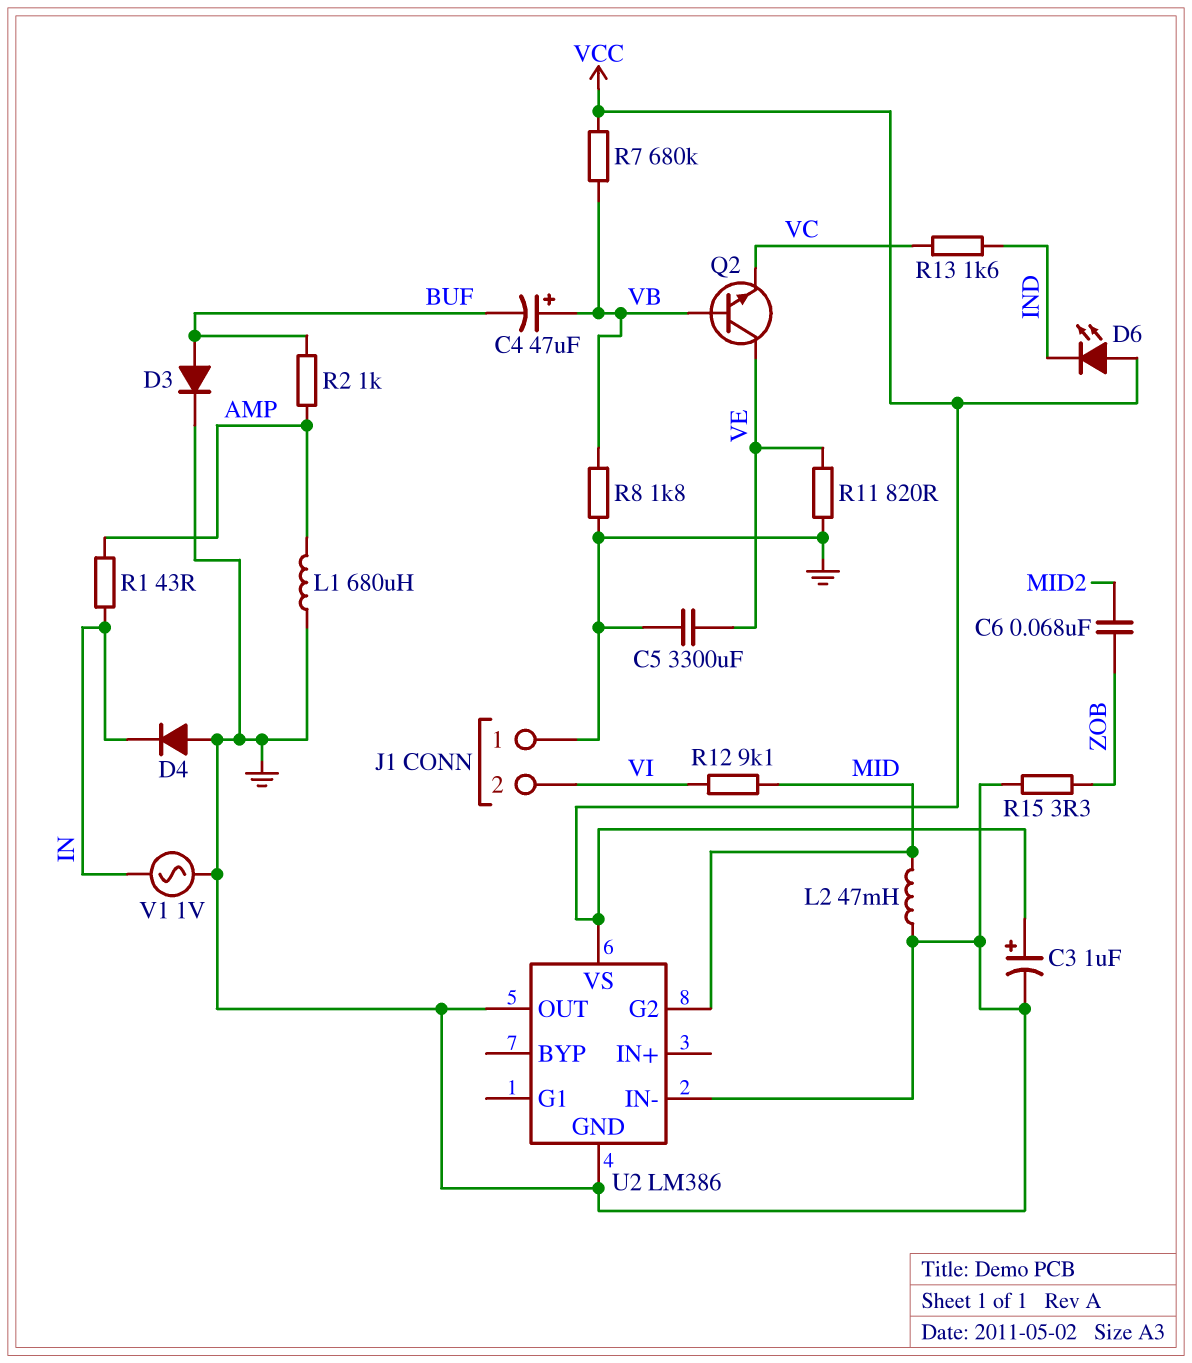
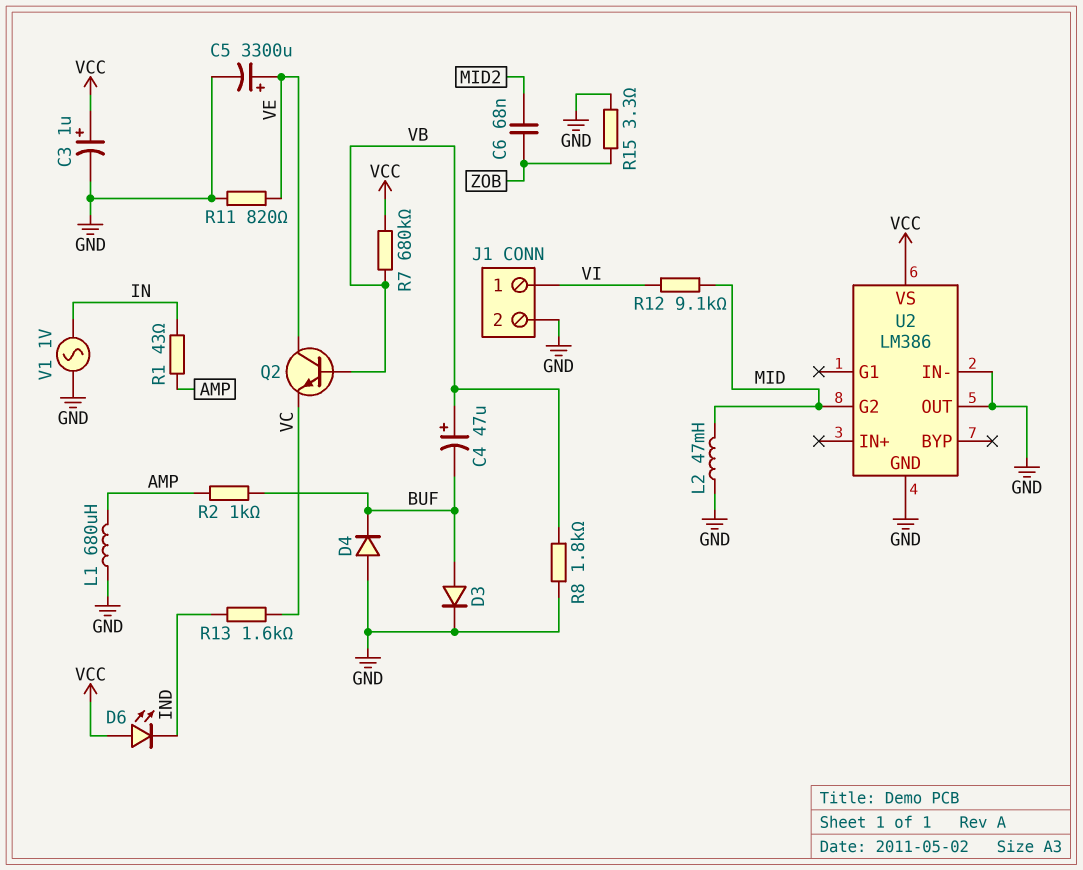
C5: 3300uF (GND, VE) -> 3300uF (plus VE, minus GND)
D4: diode (A GND, K IN) -> diode (A GND, K BUF)
J1 pin 1: GND -> VI
J1 pin 2: VI -> GND

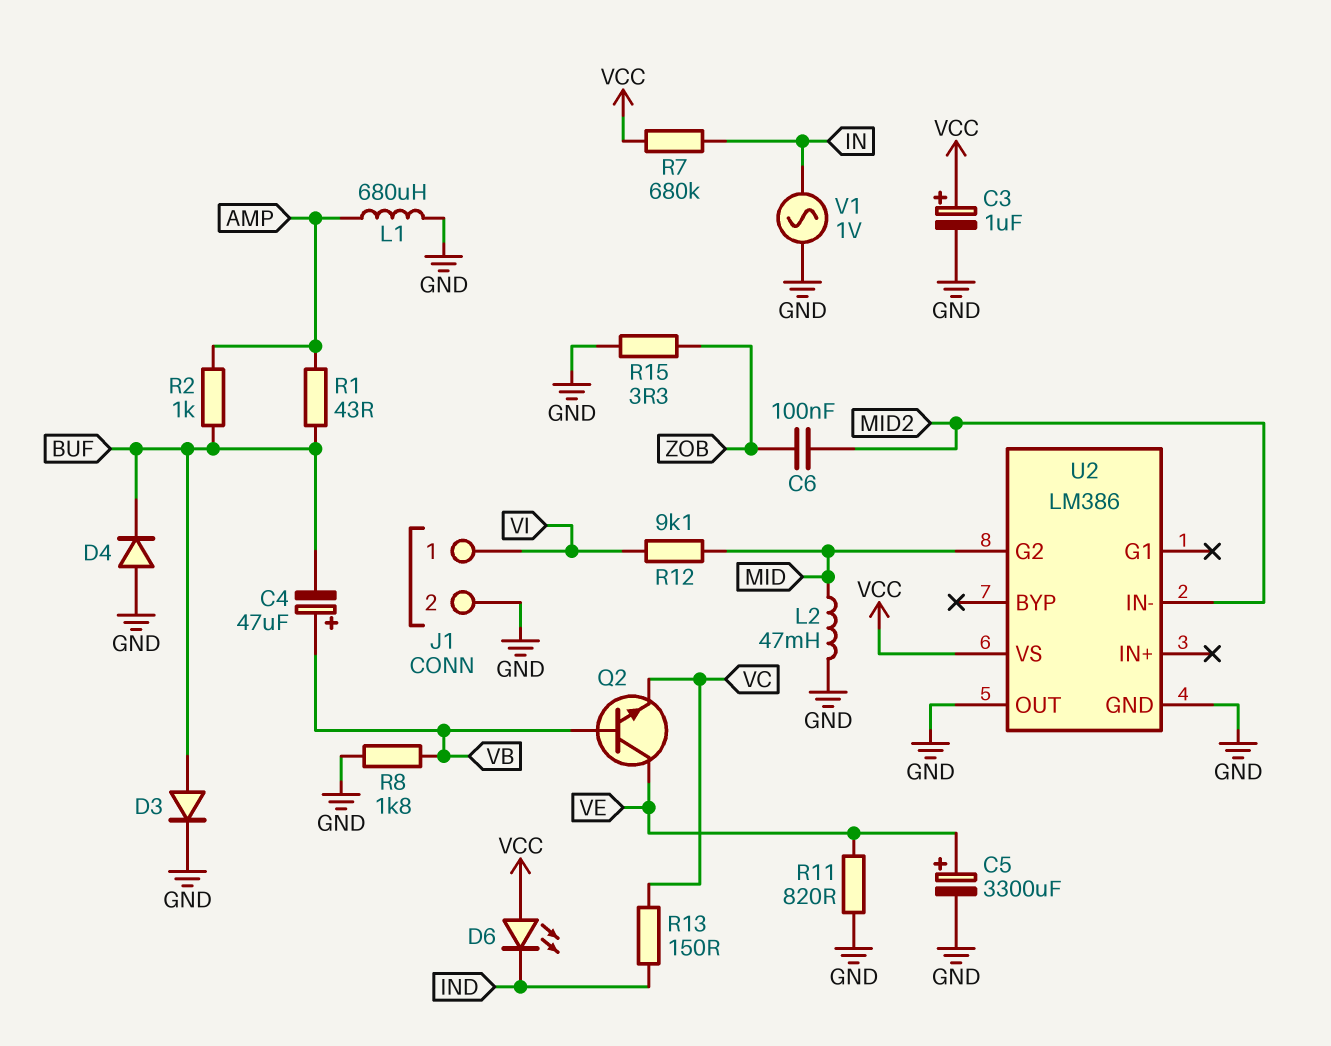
C6: 68nF (MID2, ZOB) -> 100nF (MID2, ZOB)
R1: 43 (AMP, IN) -> 43 (AMP, BUF)
R7: 680k (VB, VCC) -> 680k (IN, VCC)
R13: 1.6k (IND, VC) -> 150 (IND, VC)
U2 pin IN-: GND -> MID2

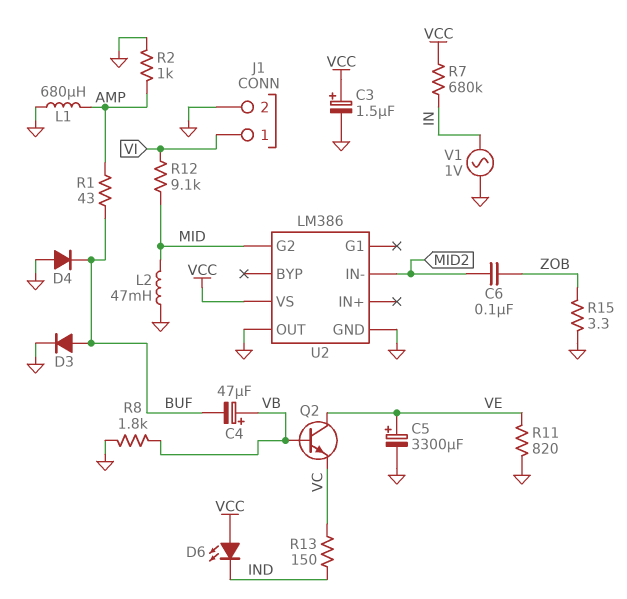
C3: 1uF (plus VCC, minus GND) -> 1.5uF (plus VCC, minus GND)
R2: 1k (AMP, BUF) -> 1k (AMP, GND)

